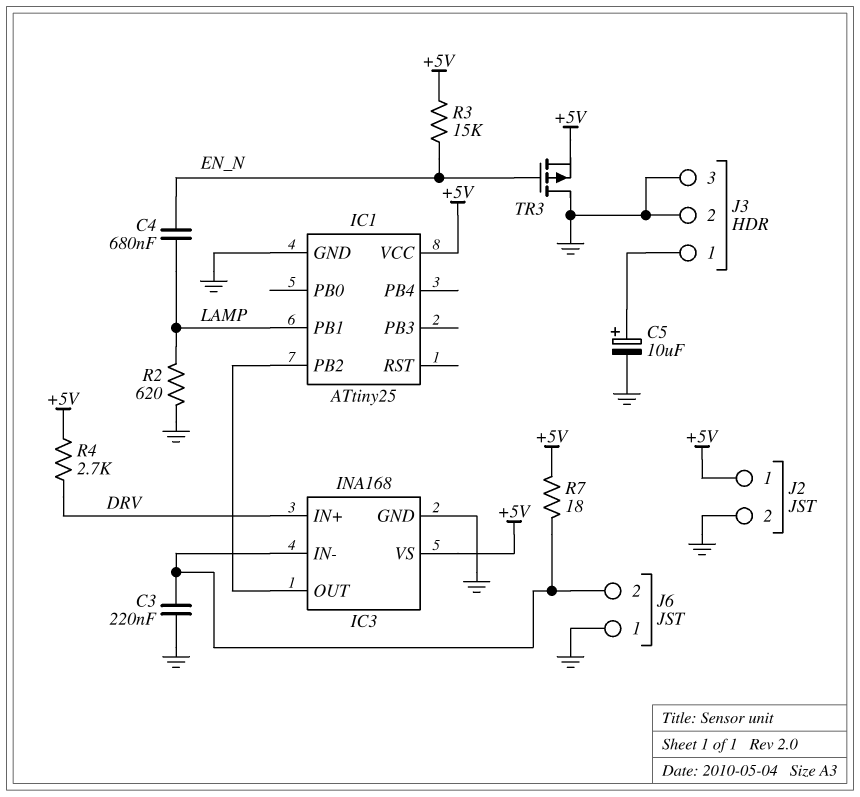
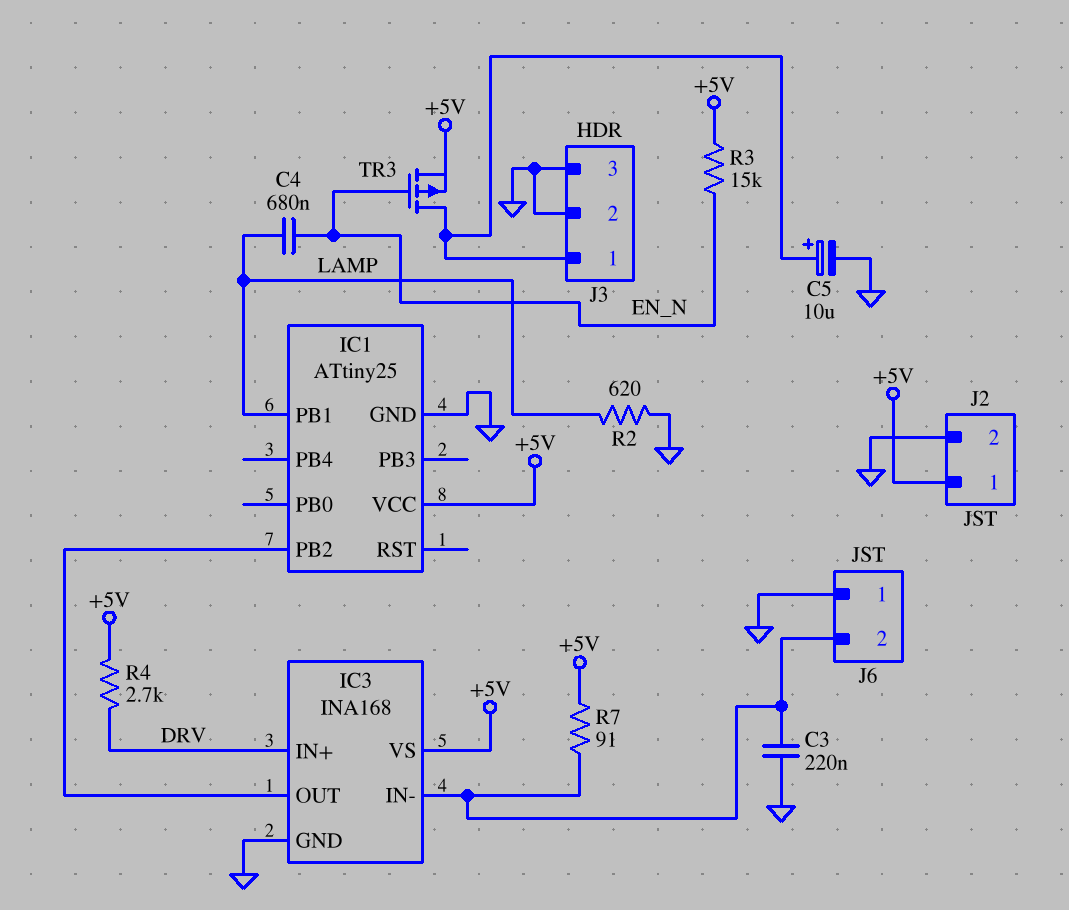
R7: 18 (+5V, IC3/IN-) -> 91 (+5V, IC3/IN-)
TR3: PMOS (G EN_N, D GND, S +5V) -> PMOS (G EN_N, D J3/1, S +5V)

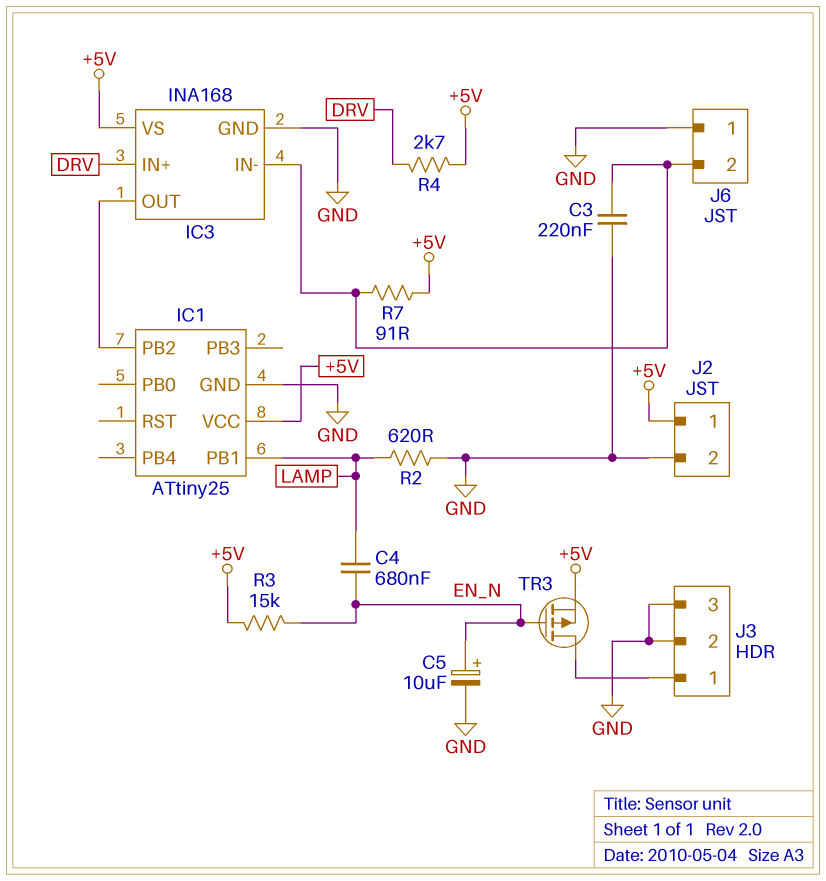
C5: 10uF (plus J3/1, minus GND) -> 10uF (plus EN_N, minus GND)

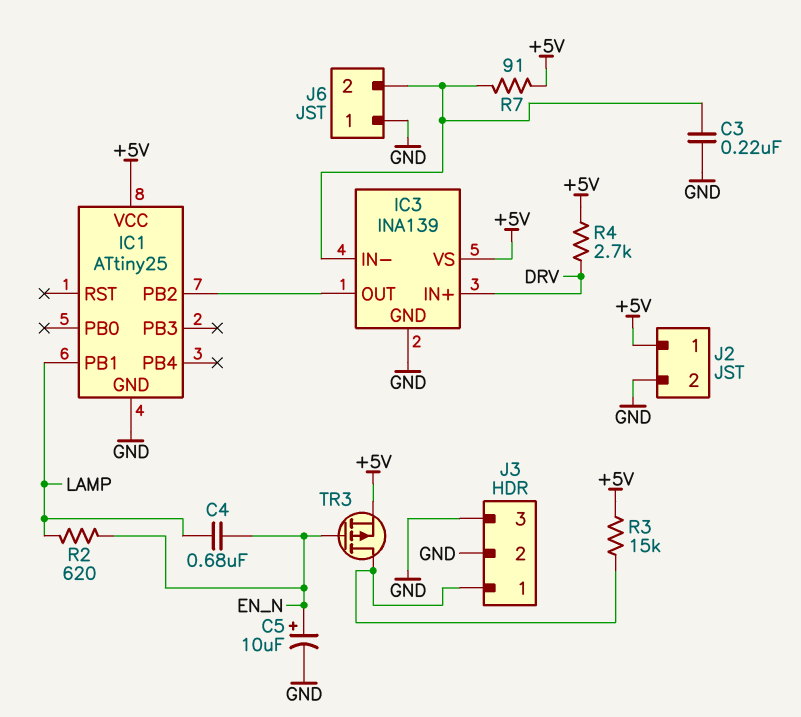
IC3: INA168 -> INA139
R2: 620 (GND, LAMP) -> 620 (EN_N, LAMP)
R3: 15k (+5V, EN_N) -> 15k (+5V, J3/1)

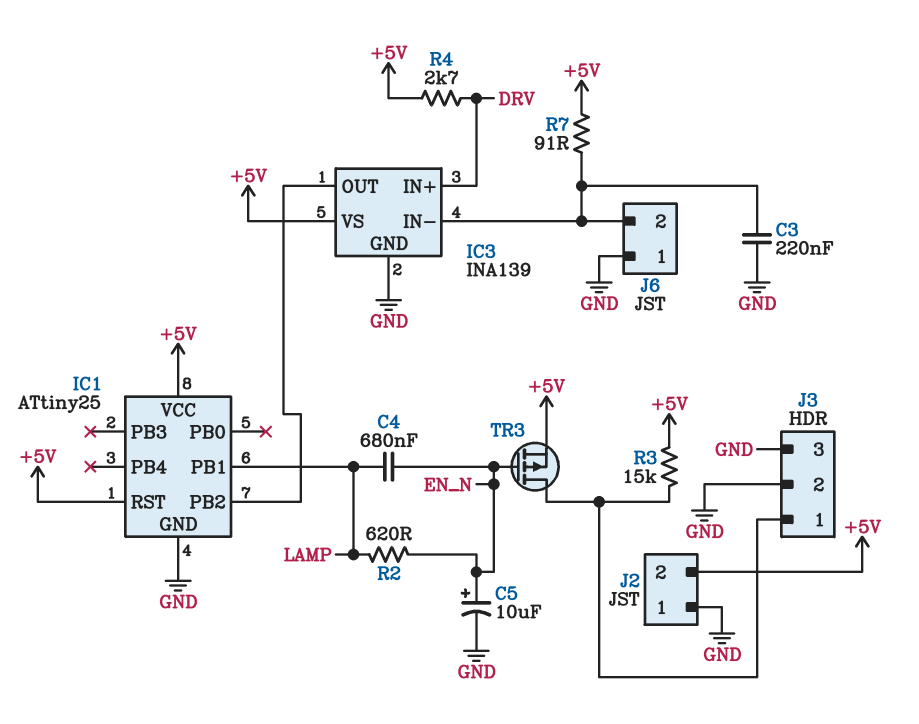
IC1 pin RST: none -> +5V
J2 pin 1: +5V -> GND
J2 pin 2: GND -> +5V

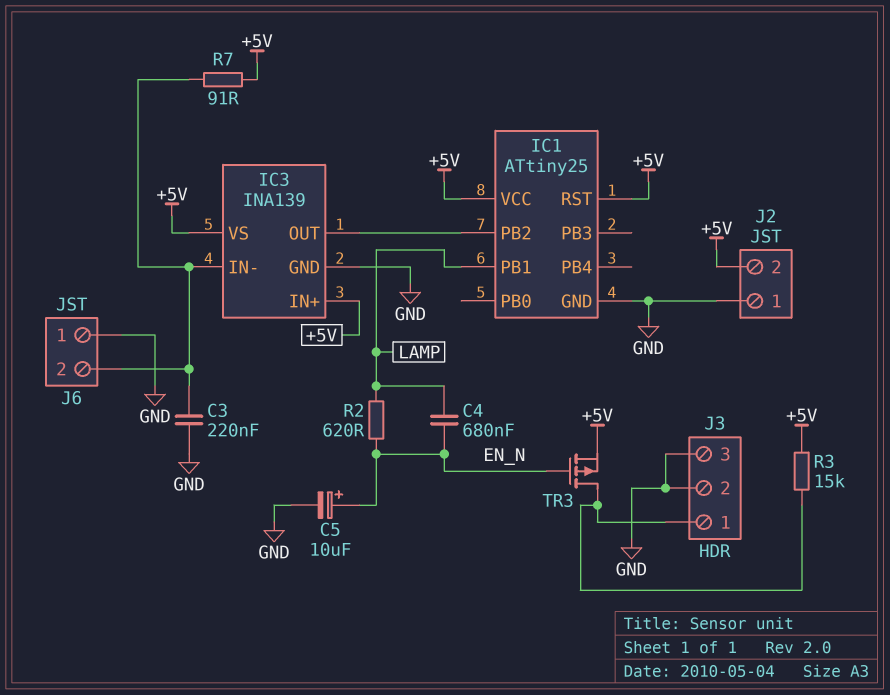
IC3 pin IN+: DRV -> +5V
R4: 2.7k (+5V, DRV) -> none

